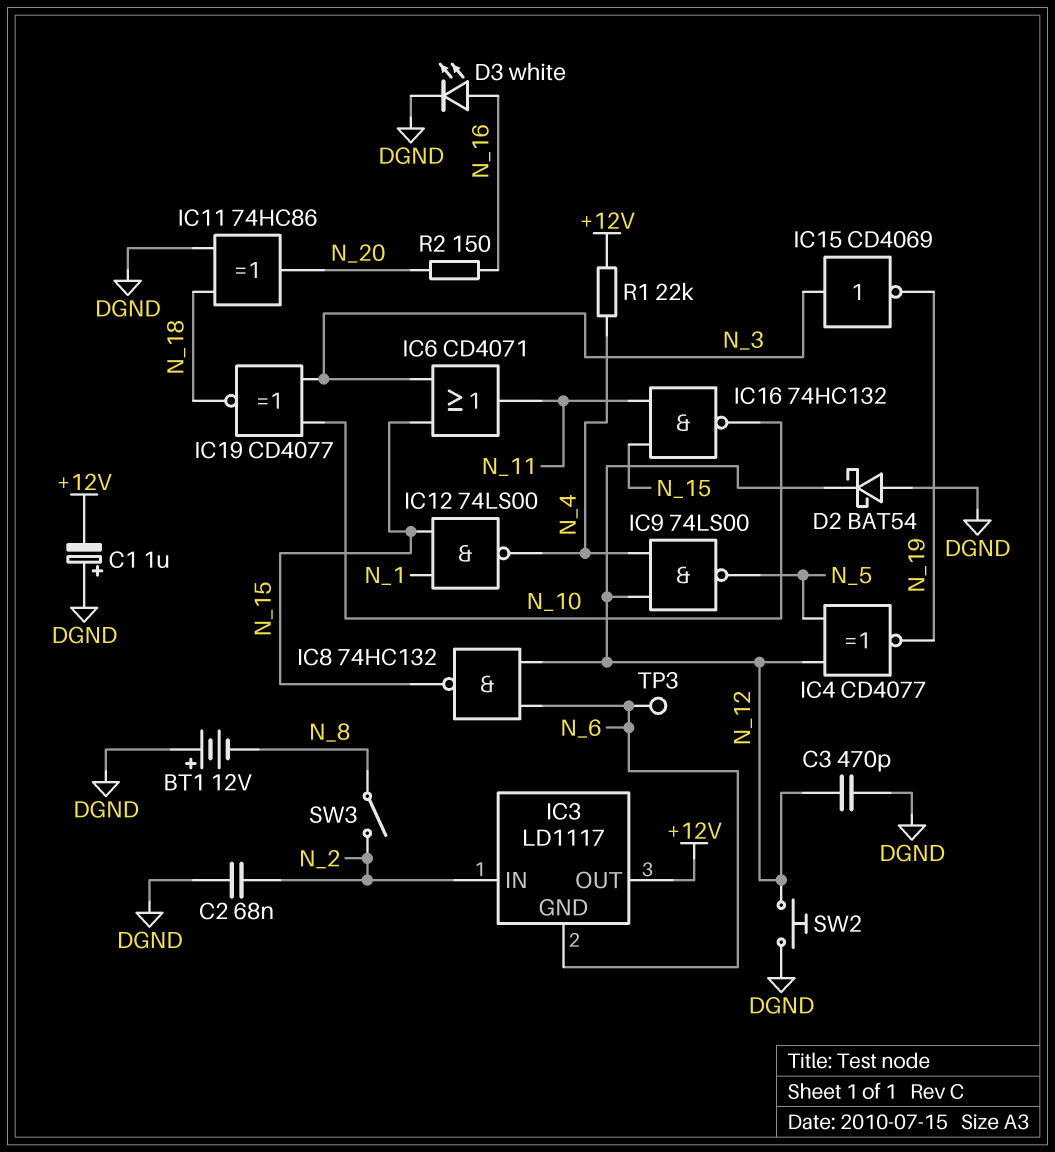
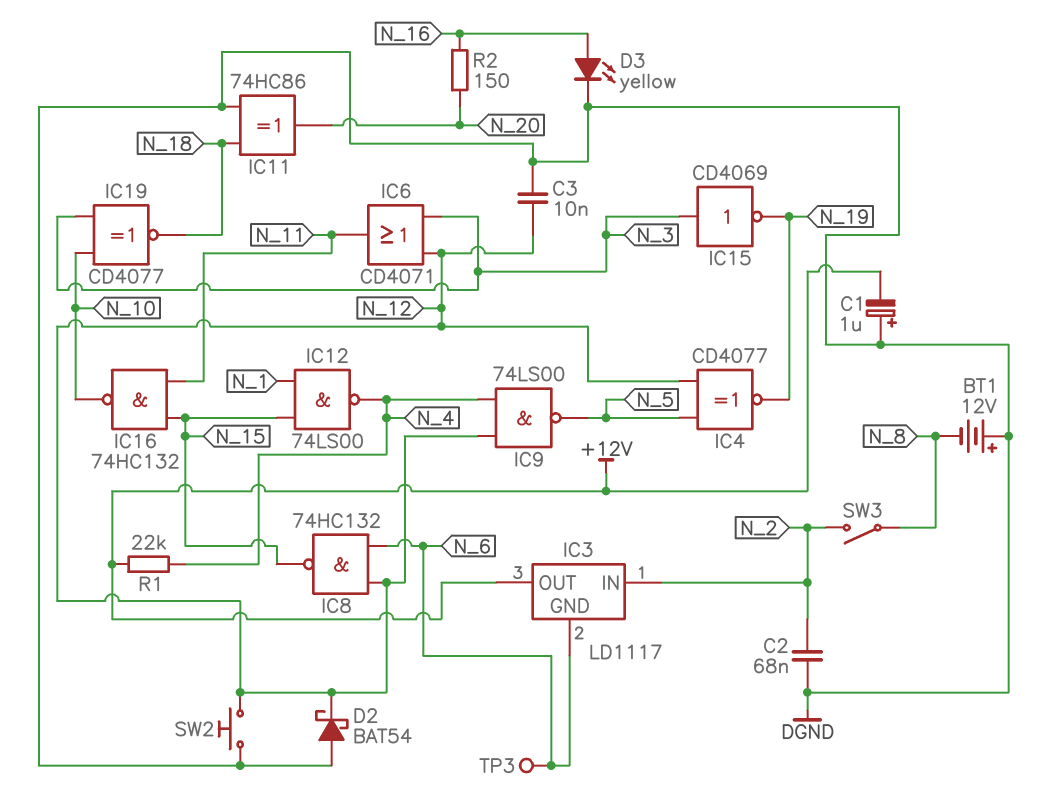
C3: 470pF (DGND, N_12) -> 10nF (DGND, N_12)
D3: LED white (A N_16, K DGND) -> LED yellow (A N_16, K DGND)
IC6: OR CD4071 (in N_3, in N_15, out N_11) -> OR CD4071 (in N_3, in N_12, out N_11)

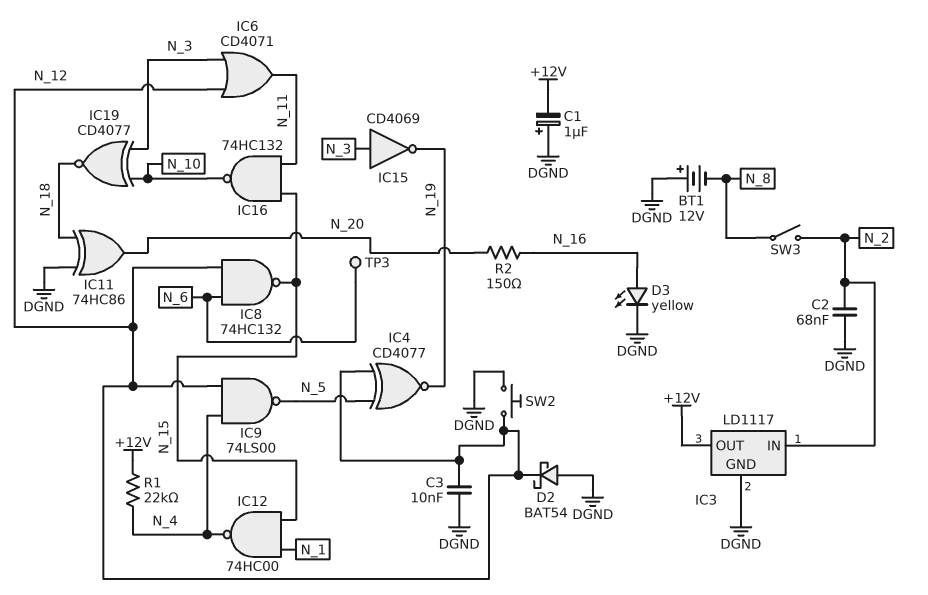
IC3 pin GND: N_6 -> DGND
IC12: NAND 74LS00 (in N_1, in N_15, out N_4) -> NAND 74HC00 (in N_1, in N_15, out N_4)

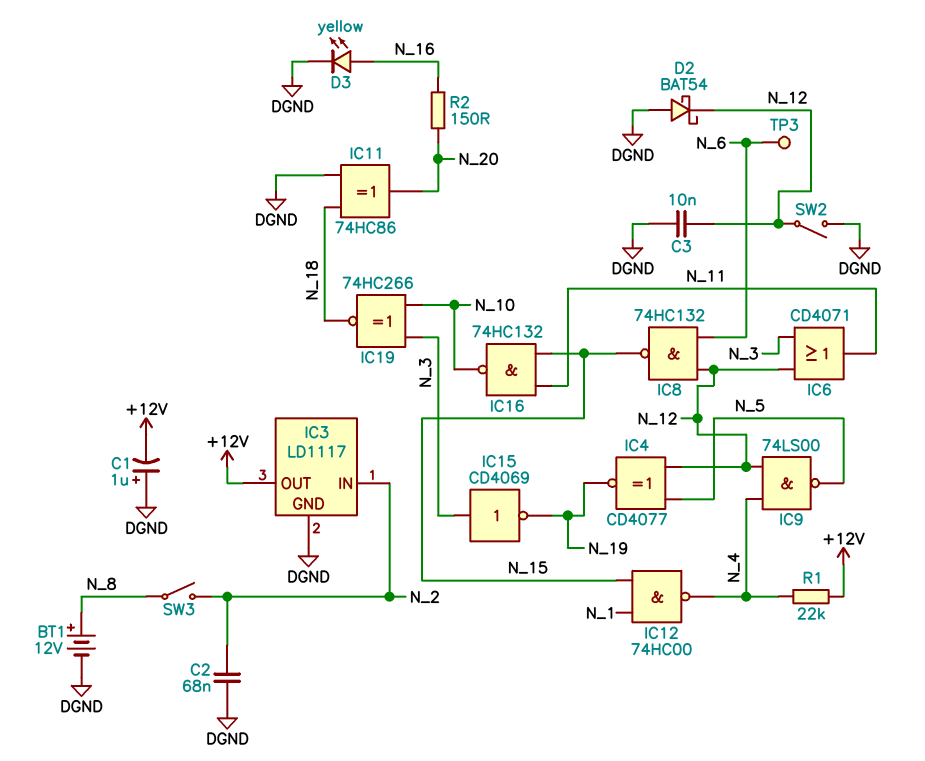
BT1: 12V (plus DGND, minus N_8) -> 12V (plus N_8, minus DGND)
IC19: XNOR CD4077 (in N_3, in N_10, out N_18) -> XNOR 74HC266 (in N_3, in N_10, out N_18)
SW2: button (DGND, N_12) -> switch (DGND, N_12)

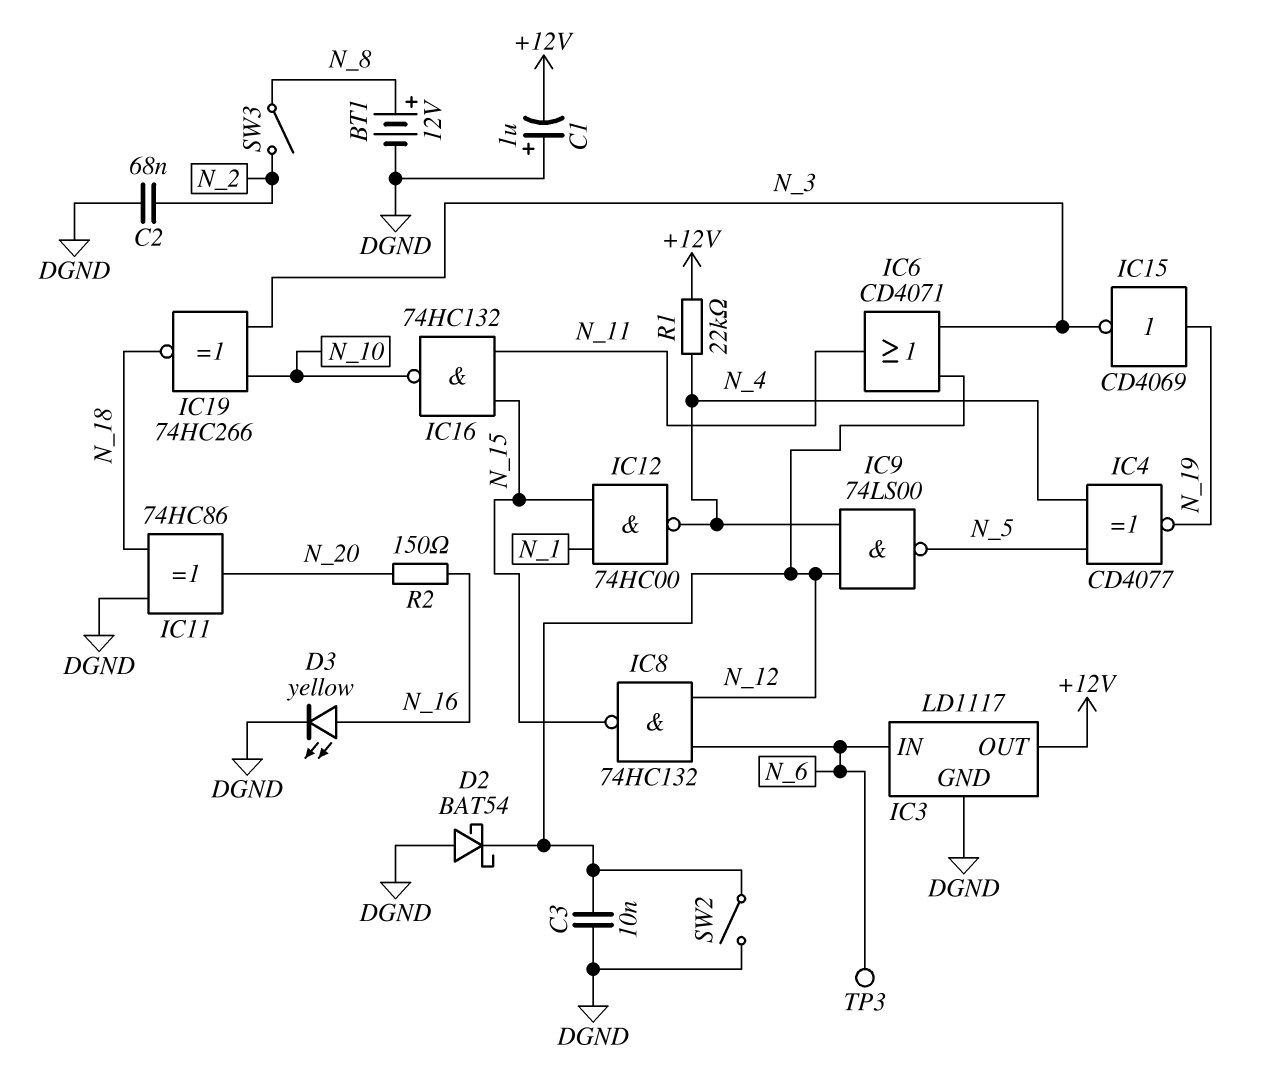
IC3 pin IN: N_2 -> N_6
IC4: XNOR CD4077 (in N_5, in N_12, out N_19) -> XNOR CD4077 (in N_4, in N_5, out N_19)
IC15: NOT CD4069 (in N_3, out N_19) -> NOT CD4069 (in N_19, out N_3)

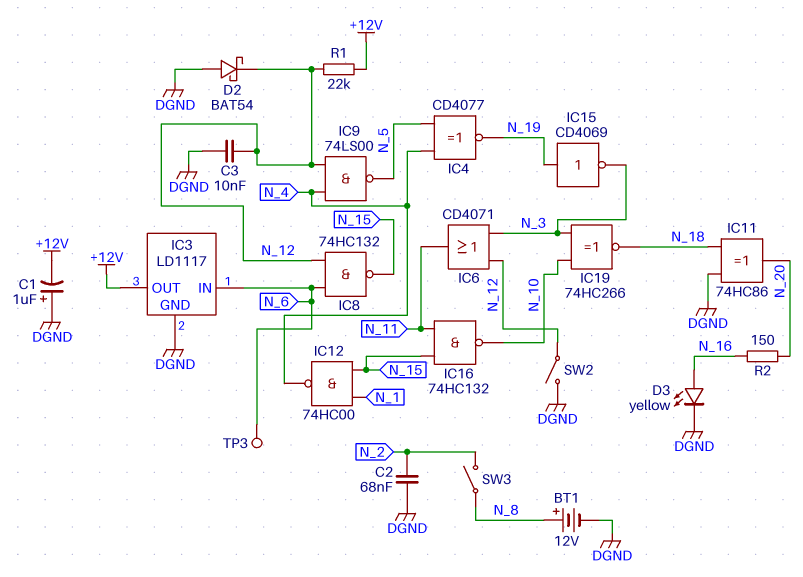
R1: 22k (+12V, N_4) -> 22k (+12V, N_12)

